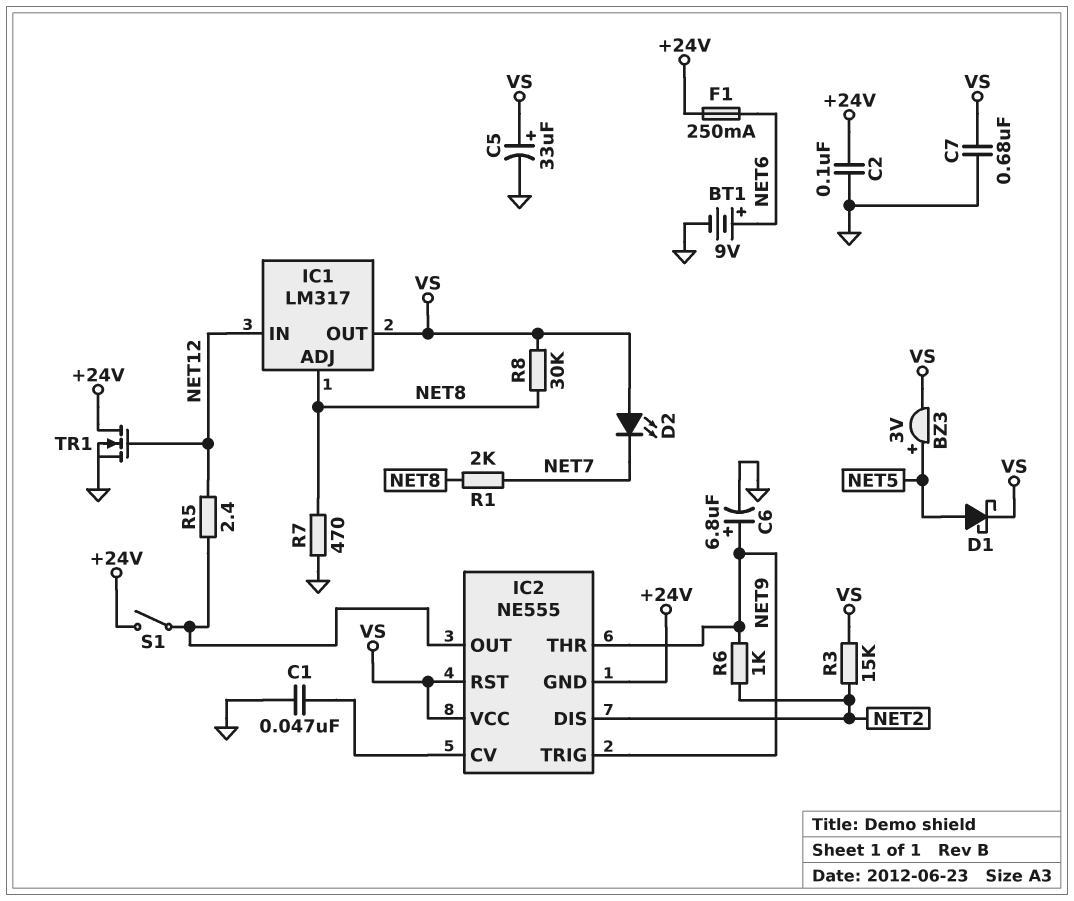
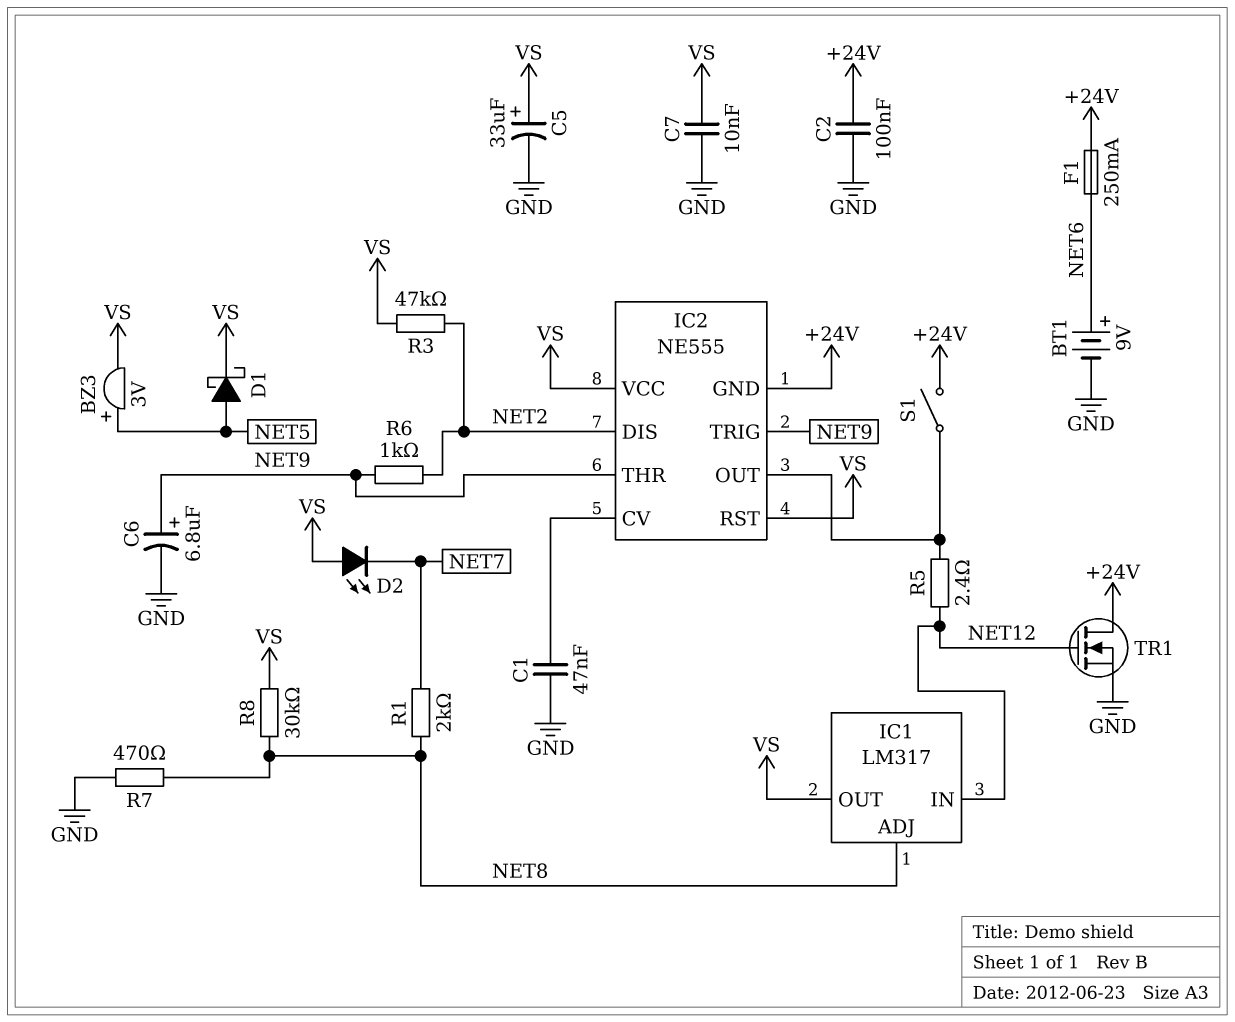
C7: 680nF (GND, VS) -> 10nF (GND, VS)
R3: 15k (NET2, VS) -> 47k (NET2, VS)

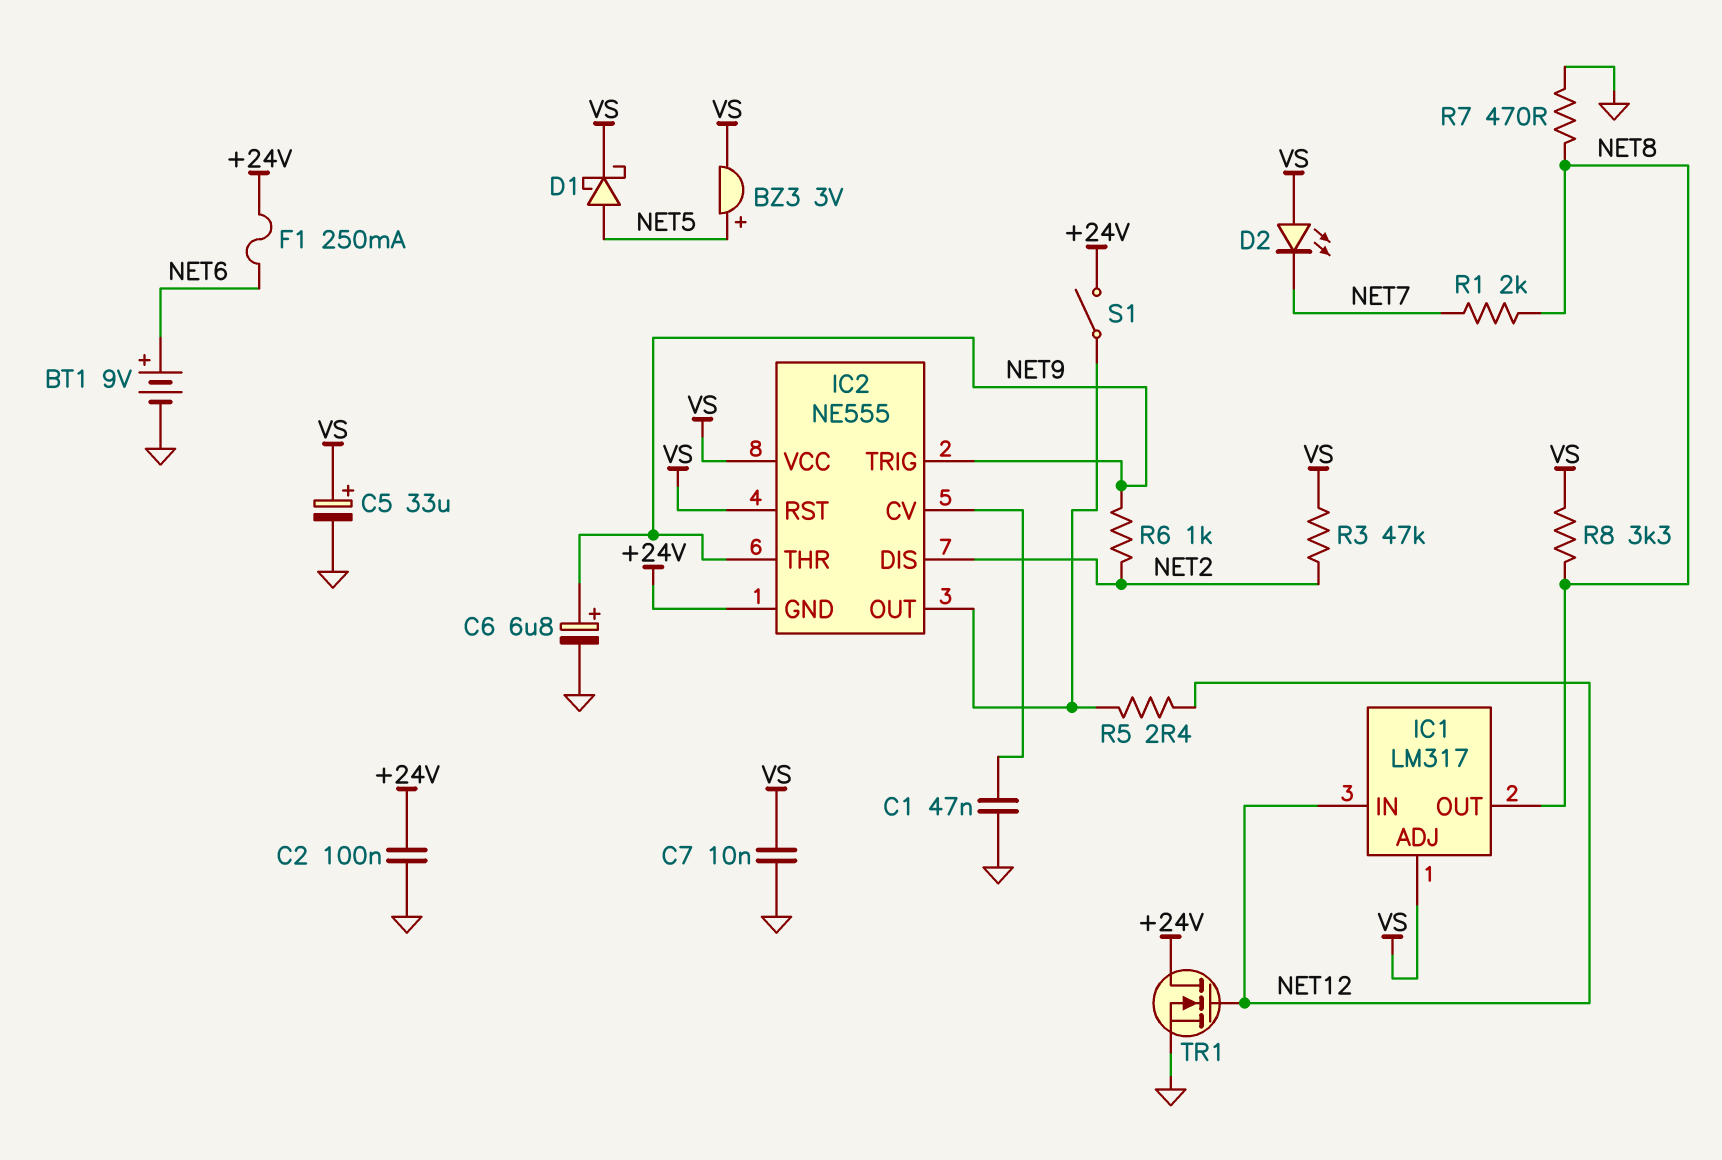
IC1 pin ADJ: NET8 -> VS
IC1 pin OUT: VS -> NET8
R8: 30k (NET8, VS) -> 3.3k (NET8, VS)

